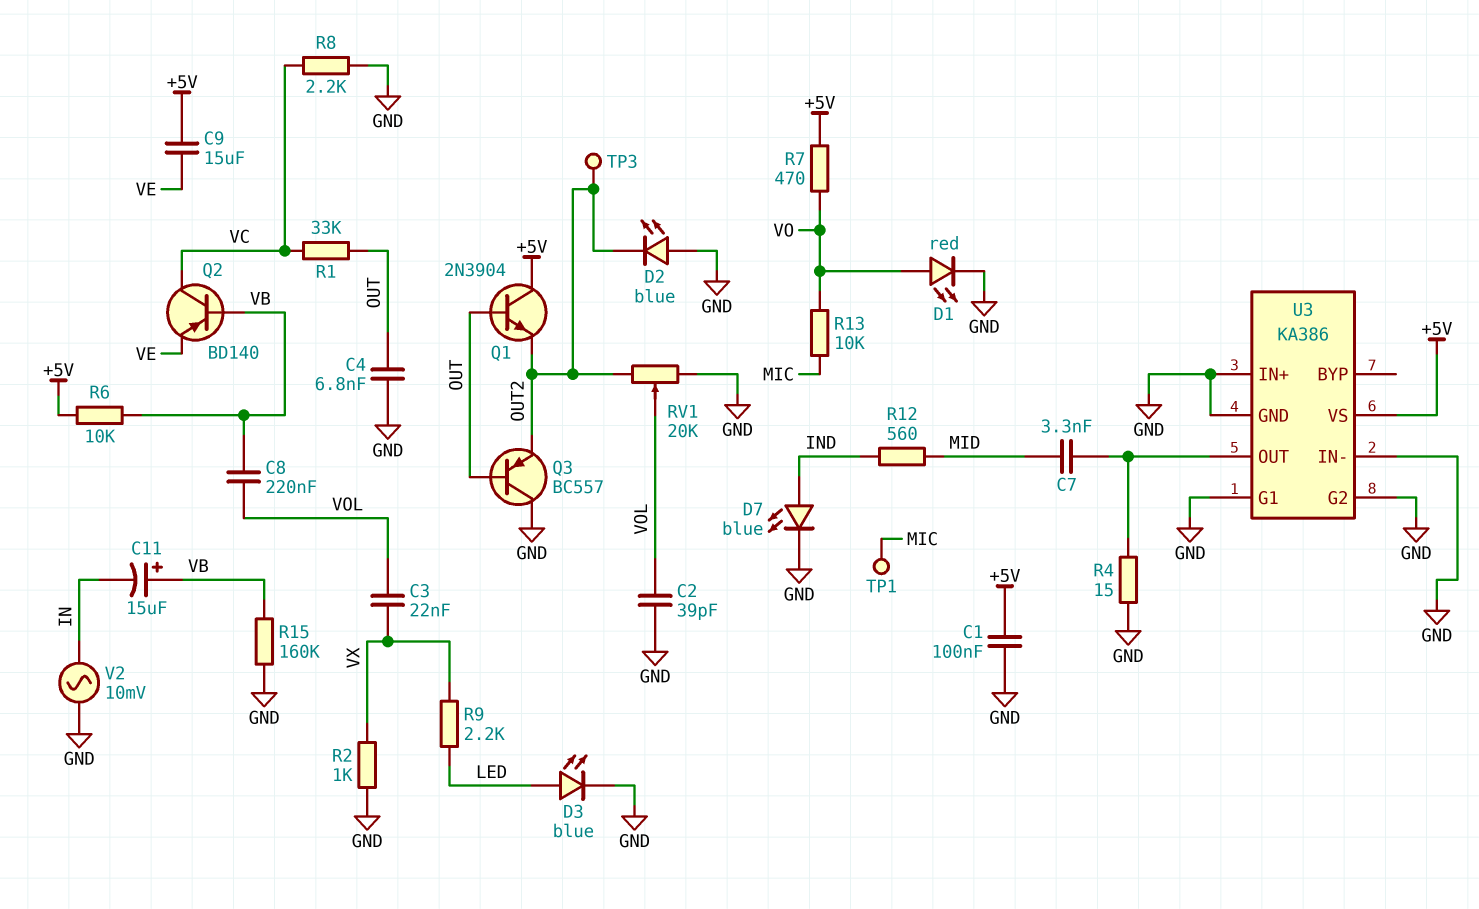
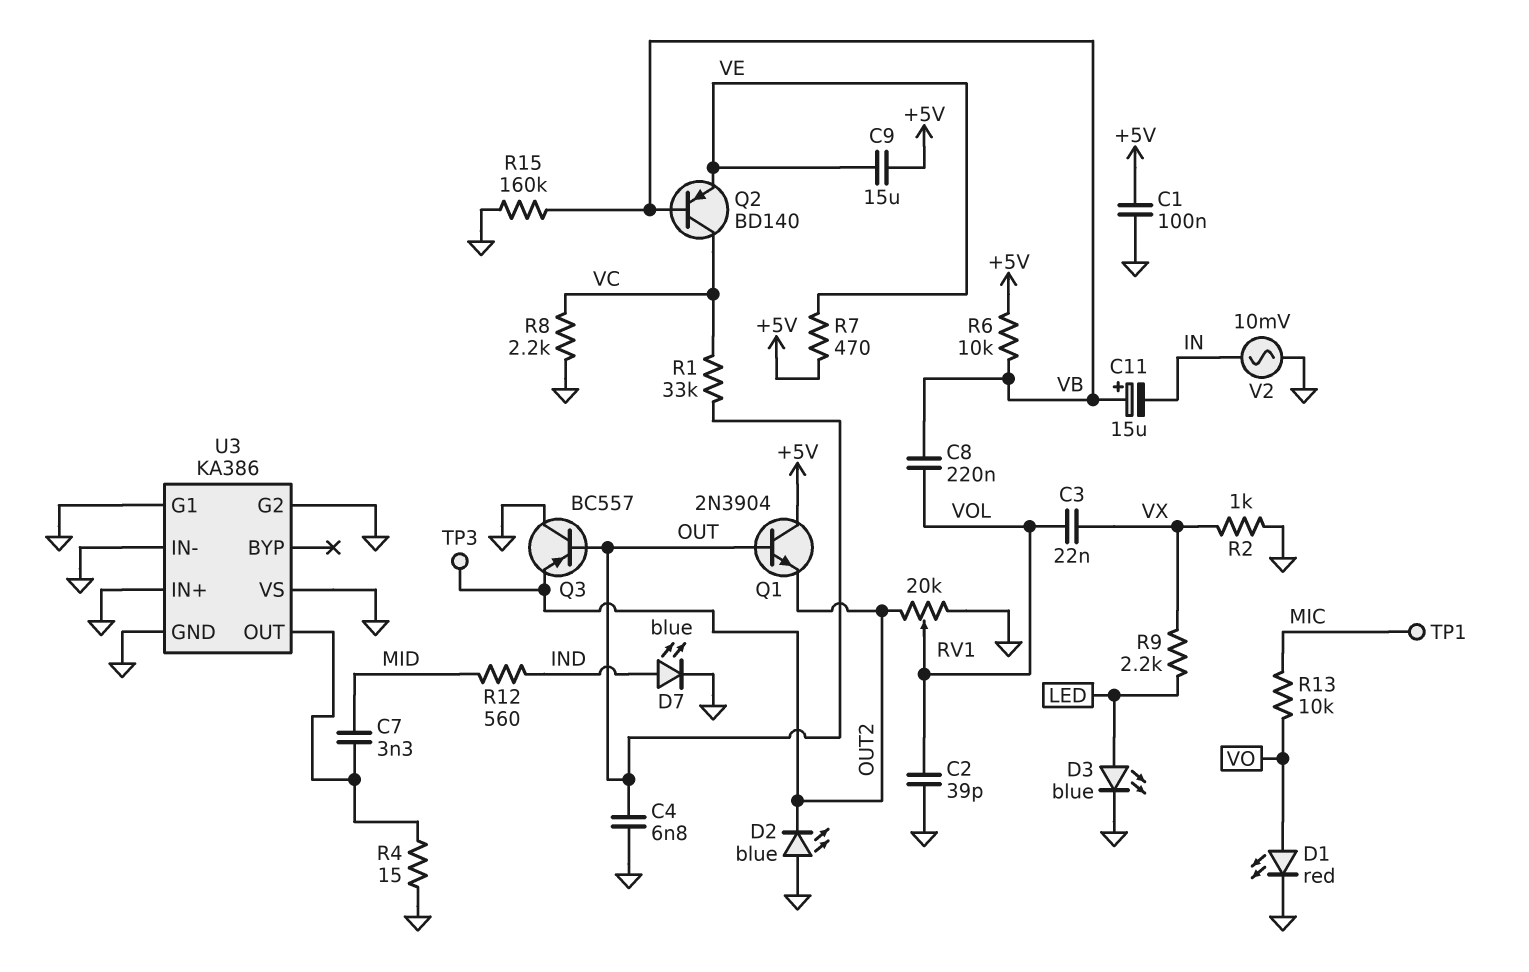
R7: 470 (+5V, VO) -> 470 (+5V, VE)
U3 pin VS: +5V -> GND

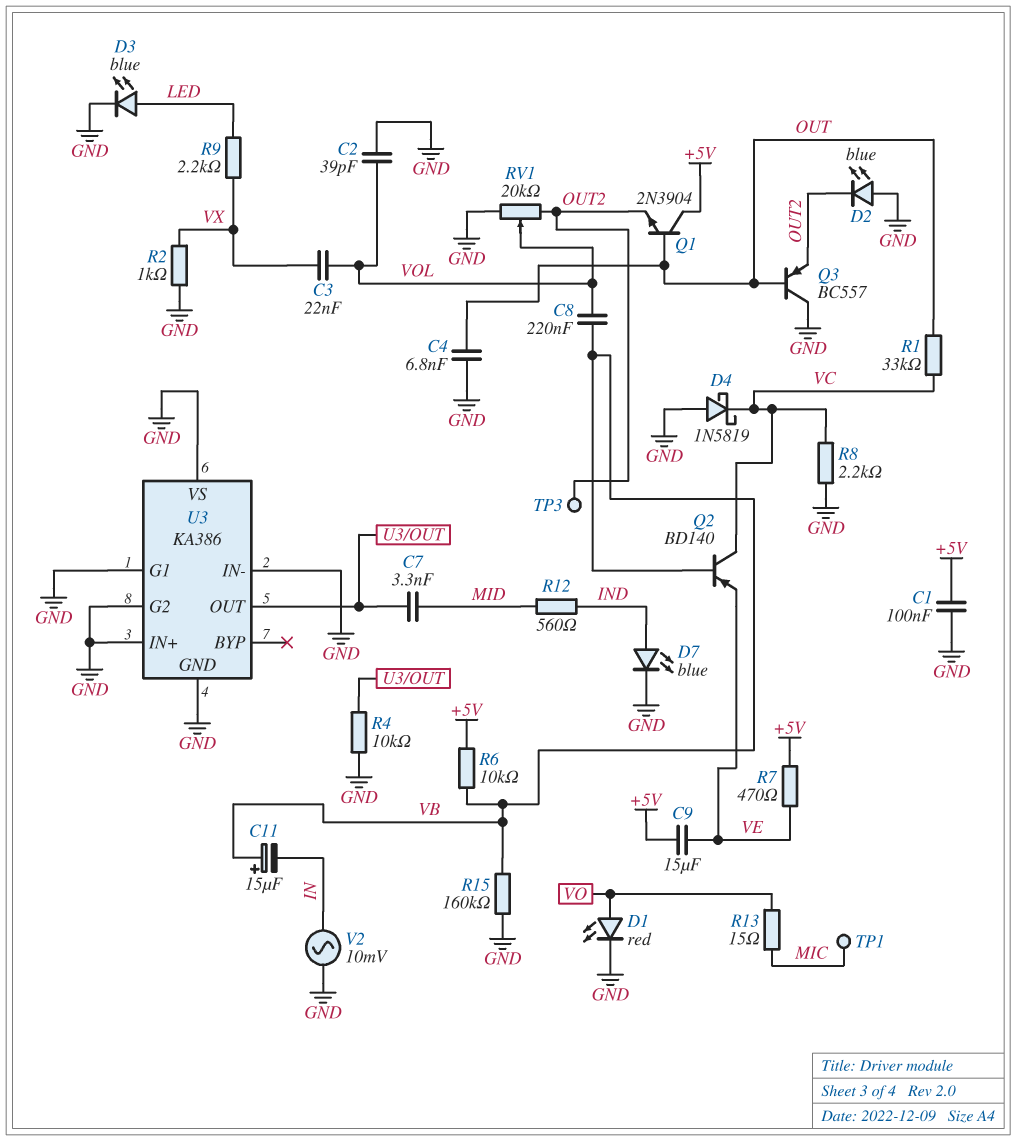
D4: none -> schottky 1N5819 (A GND, K VC)
R4: 15 (GND, U3/OUT) -> 10k (GND, U3/OUT)
R13: 10k (MIC, VO) -> 15 (MIC, VO)

